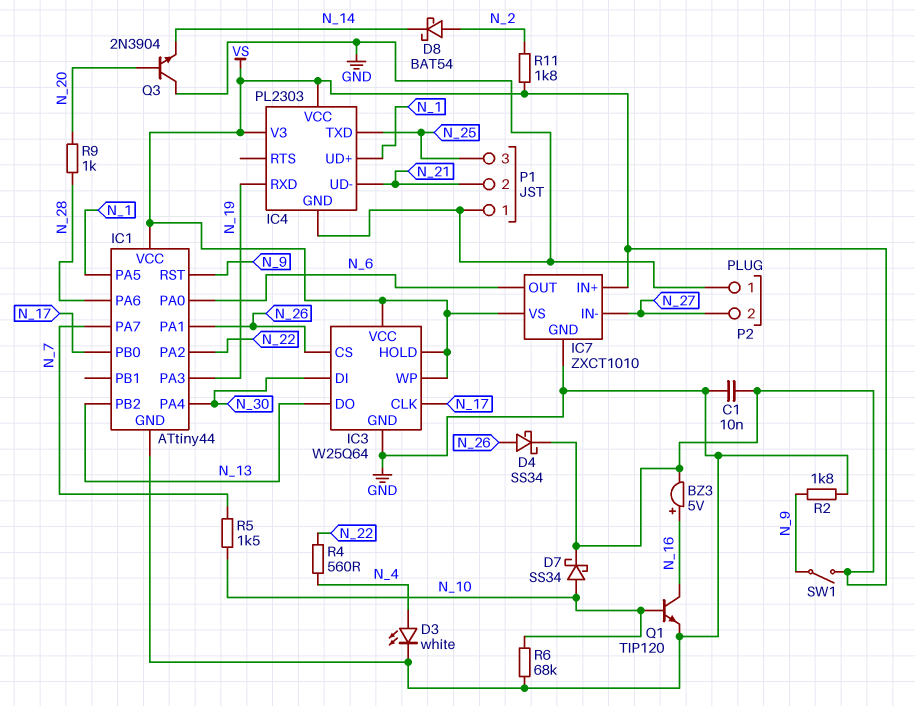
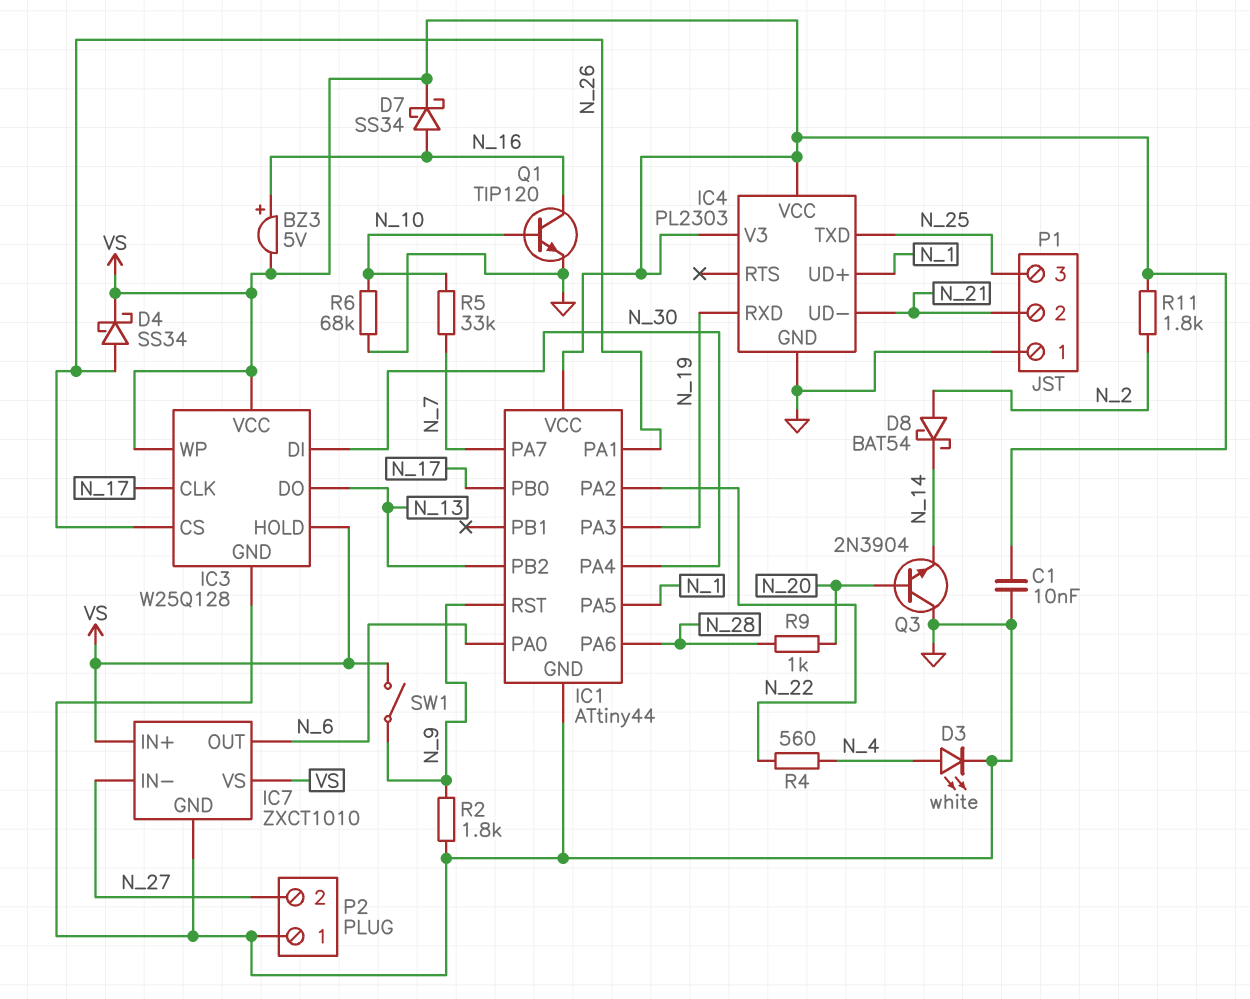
D7: schottky SS34 (A N_10, K VS) -> schottky SS34 (A N_16, K VS)
IC3: W25Q64 -> W25Q128
R5: 1.5k (N_7, N_10) -> 33k (N_7, N_10)

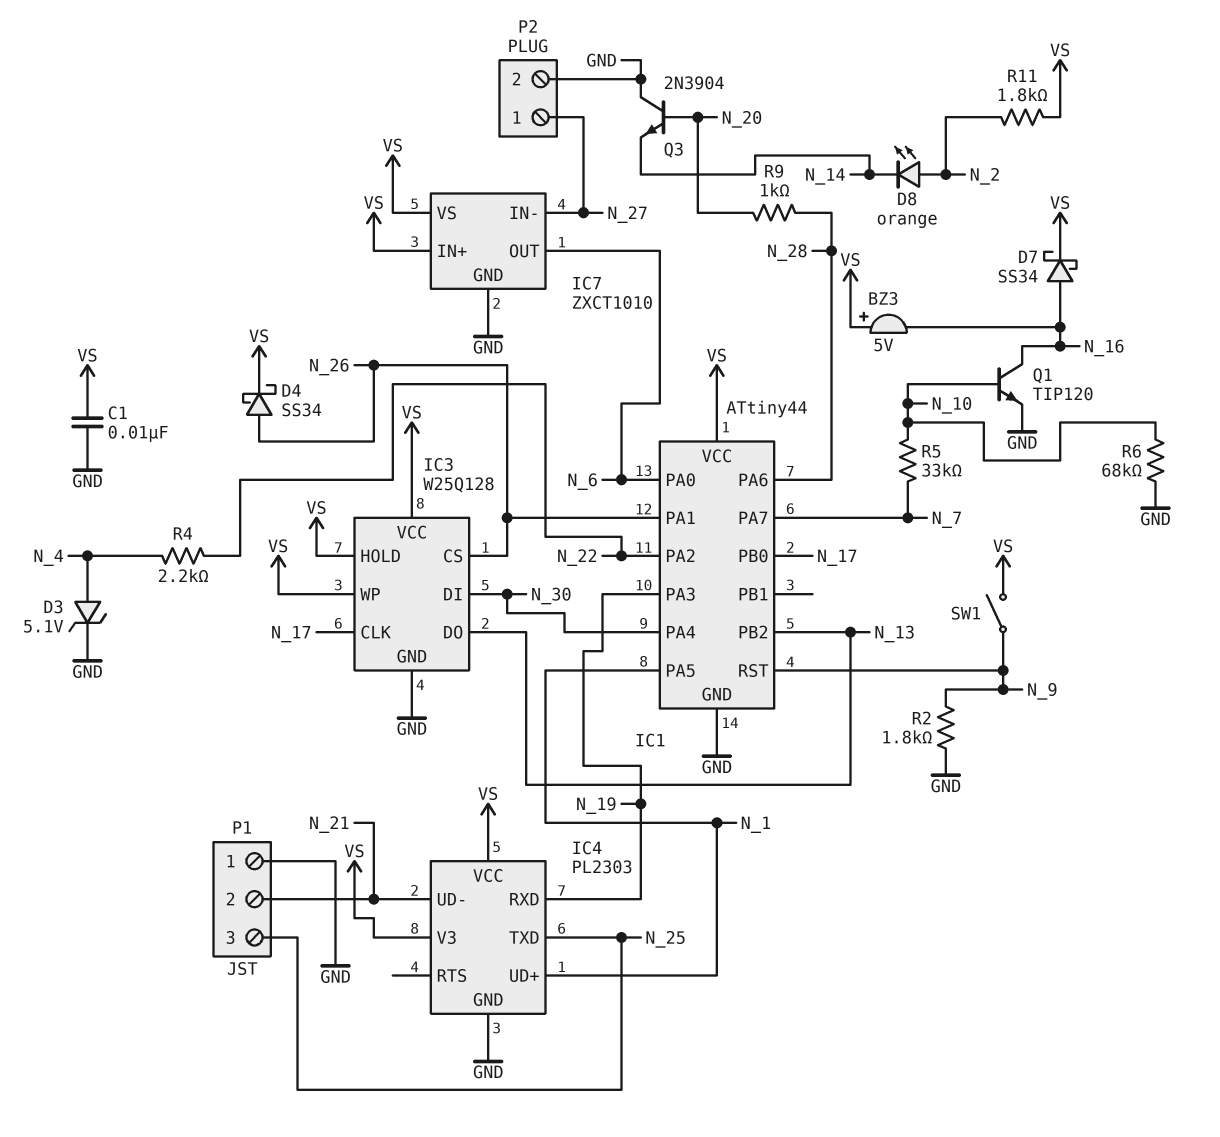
BZ3: buzzer 5V (plus N_16, minus VS) -> buzzer 5V (plus VS, minus N_16)
D3: LED white (A N_4, K GND) -> zener 5.1V (A N_4, K GND)
D8: schottky BAT54 (A N_2, K N_14) -> LED orange (A N_2, K N_14)
P2 pin 1: GND -> N_27
P2 pin 2: N_27 -> GND
R4: 560 (N_4, N_22) -> 2.2k (N_4, N_22)

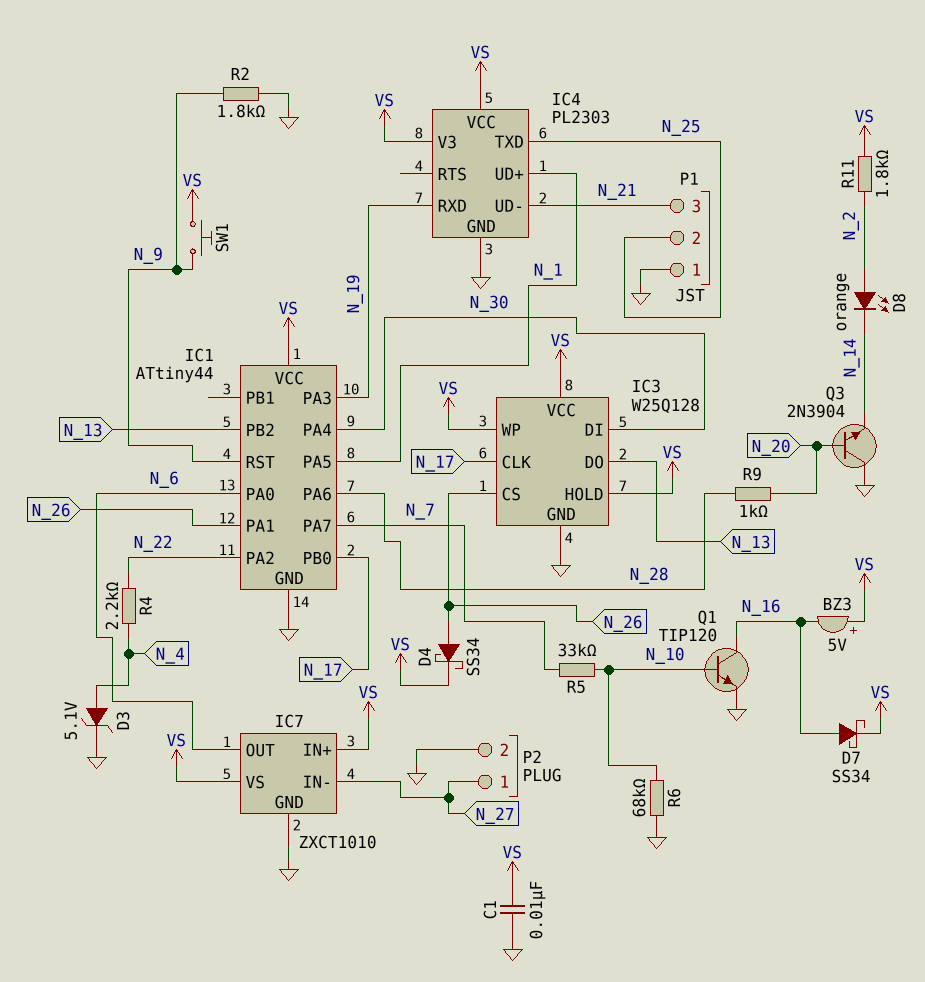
P1 pin 2: N_21 -> N_25
P1 pin 3: N_25 -> N_21
SW1: switch (N_9, VS) -> button (N_9, VS)

